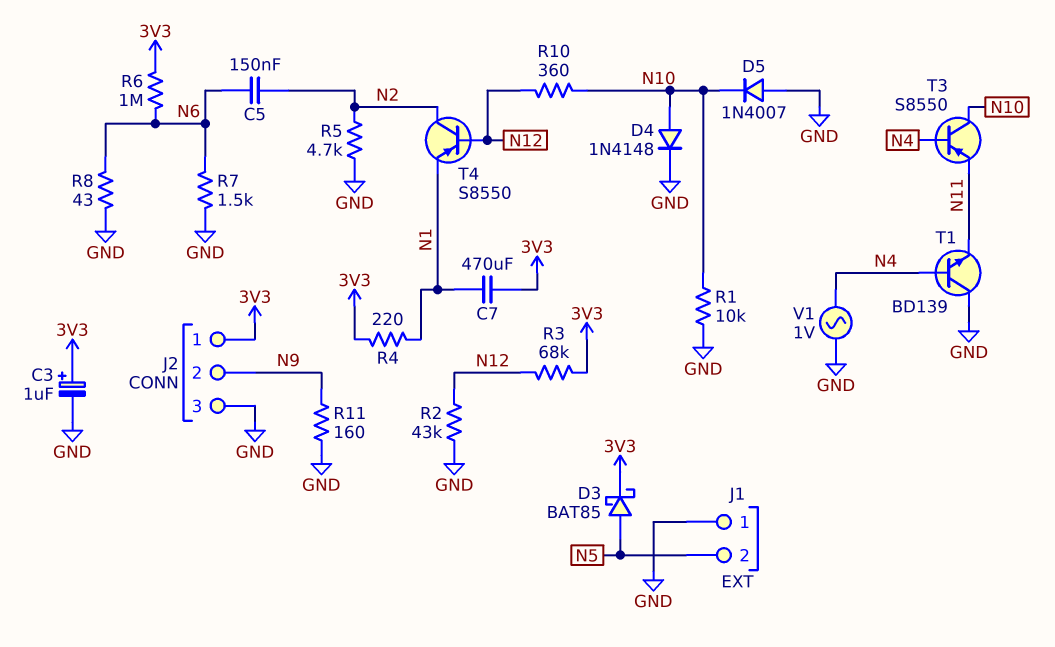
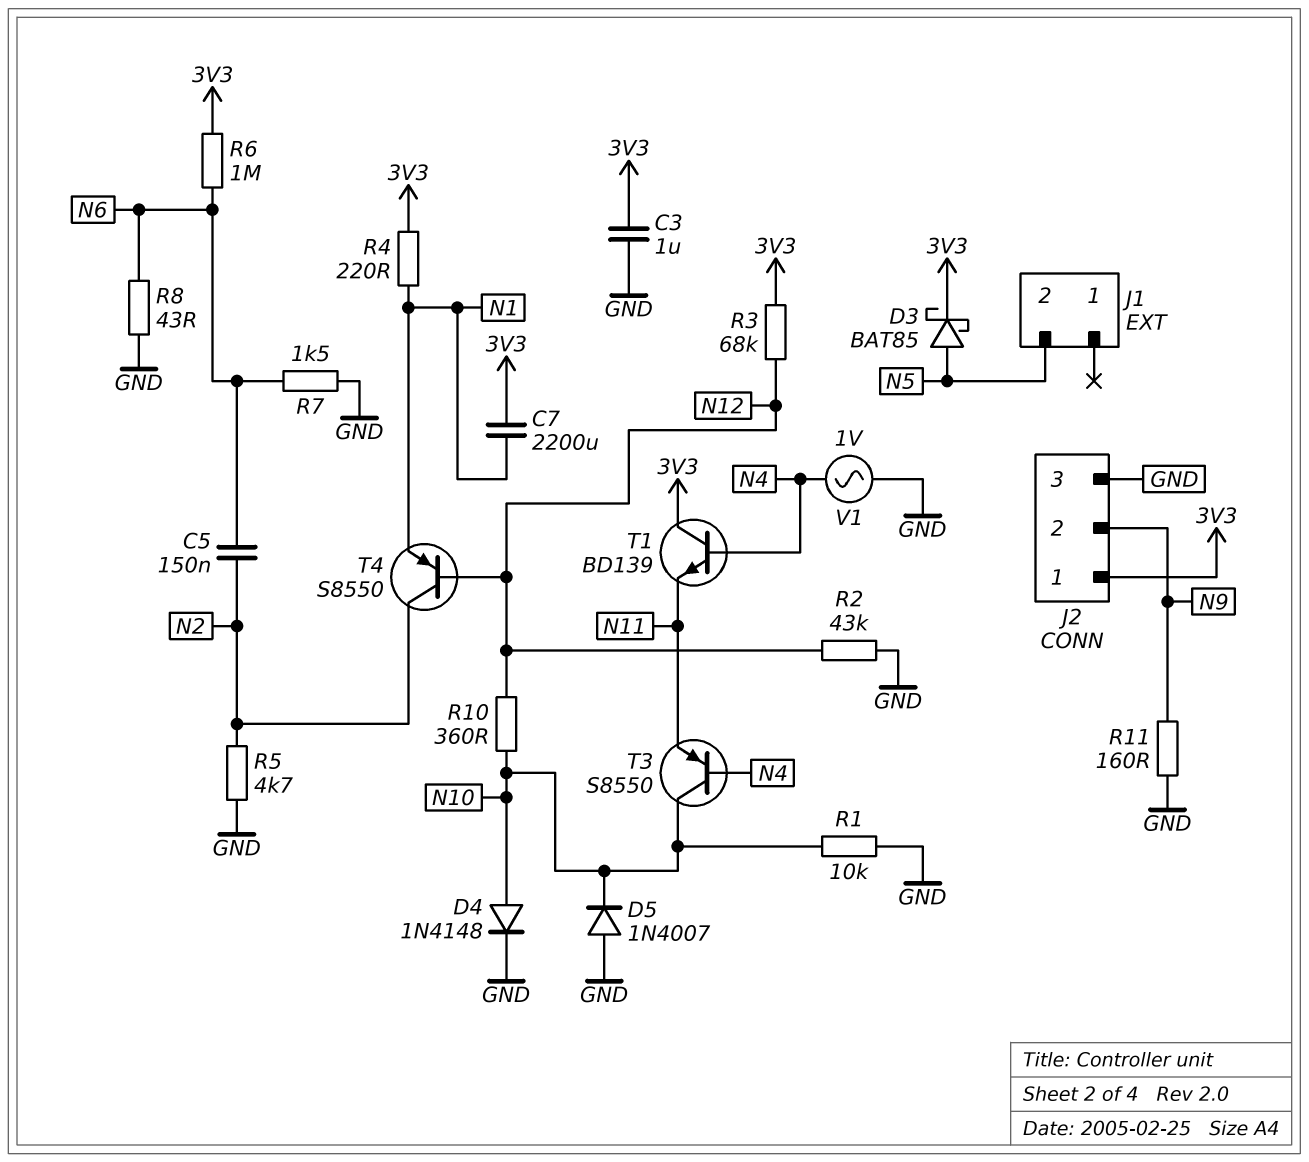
C3: 1uF (plus 3V3, minus GND) -> 1uF (3V3, GND)
C7: 470uF (3V3, N1) -> 2200uF (3V3, N1)
J1 pin 1: GND -> none
T1: NPN BD139 (B N4, C GND, E N11) -> NPN BD139 (B N4, C 3V3, E N11)

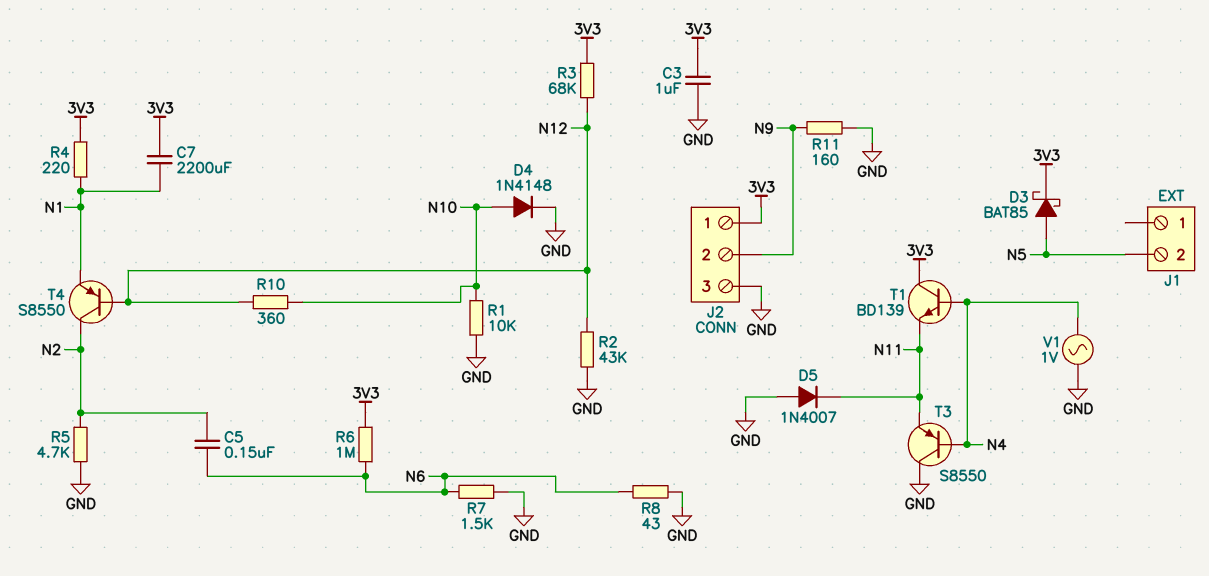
D5: diode 1N4007 (A GND, K N10) -> diode 1N4007 (A GND, K N11)
T3: PNP S8550 (B N4, C N10, E N11) -> PNP S8550 (B N4, C GND, E N11)

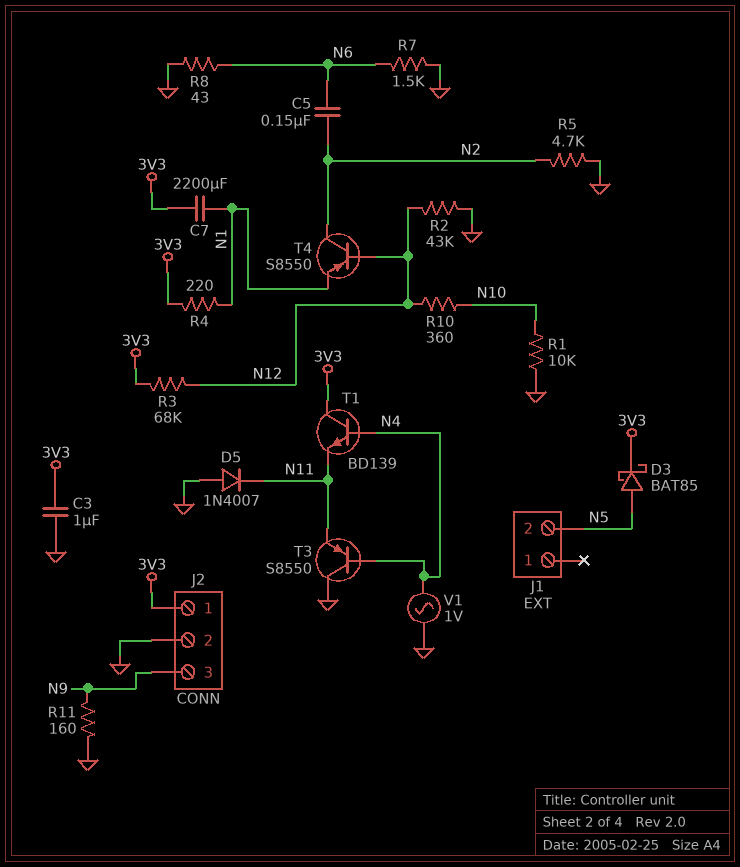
D4: diode 1N4148 (A N10, K GND) -> none
J2 pin 2: N9 -> GND
J2 pin 3: GND -> N9
R6: 1M (3V3, N6) -> none

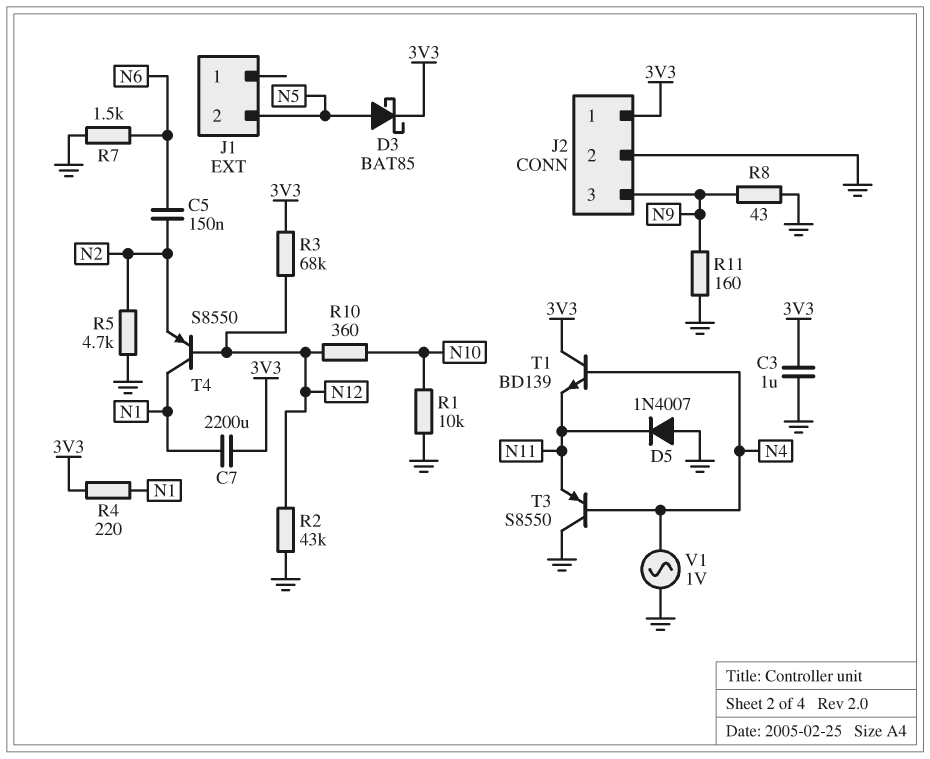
R8: 43 (GND, N6) -> 43 (GND, N9)
T4: PNP S8550 (B N12, C N2, E N1) -> PNP S8550 (B N12, C N1, E N2)

